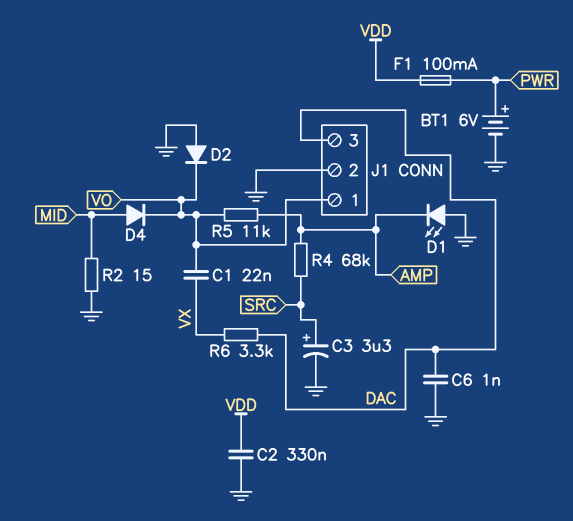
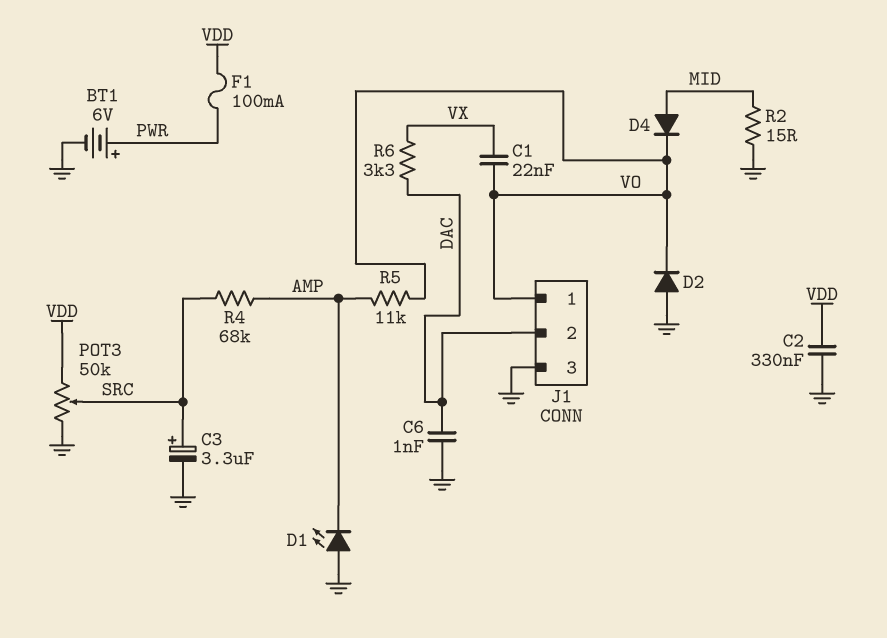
J1 pin 2: GND -> DAC
J1 pin 3: DAC -> GND
POT3: none -> 50k (GND, VDD, wiper SRC)

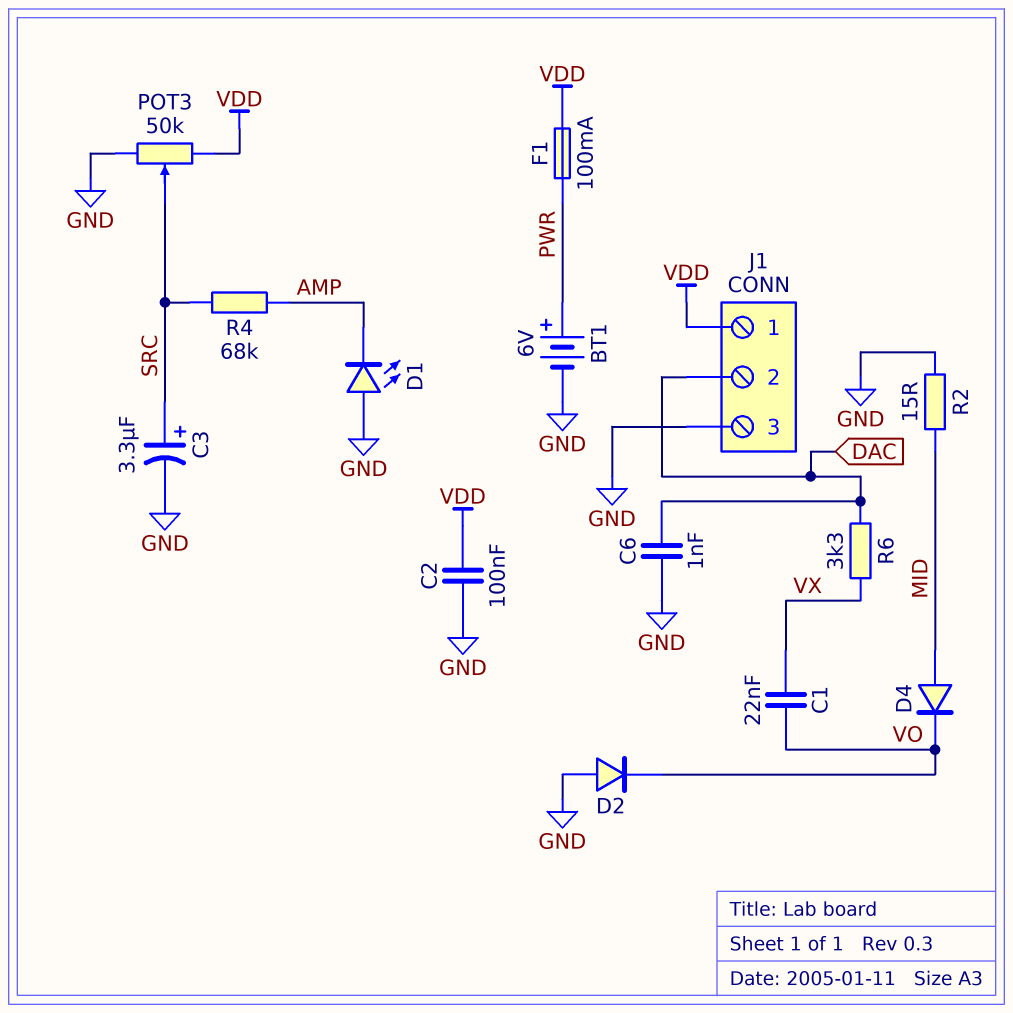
C2: 330nF (GND, VDD) -> 100nF (GND, VDD)
J1 pin 1: VO -> VDD
R5: 11k (AMP, VO) -> none

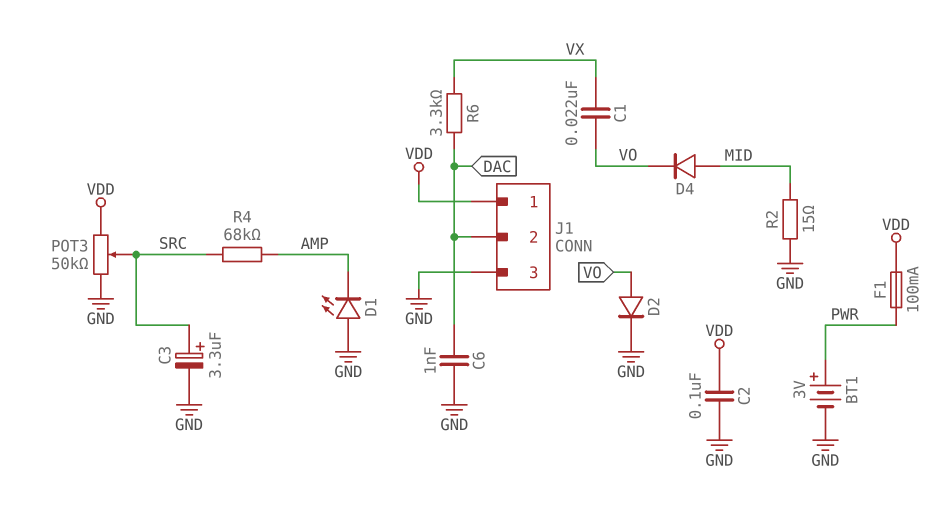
BT1: 6V (plus PWR, minus GND) -> 3V (plus PWR, minus GND)
D2: diode (A GND, K VO) -> diode (A VO, K GND)

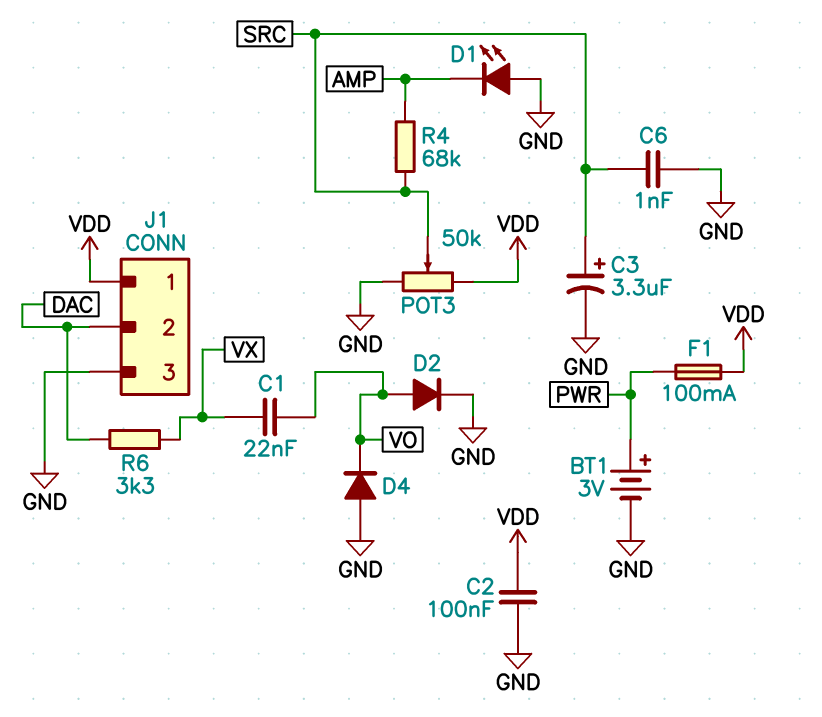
C6: 1nF (DAC, GND) -> 1nF (GND, SRC)
D4: diode (A MID, K VO) -> diode (A GND, K VO)
R2: 15 (GND, MID) -> none

